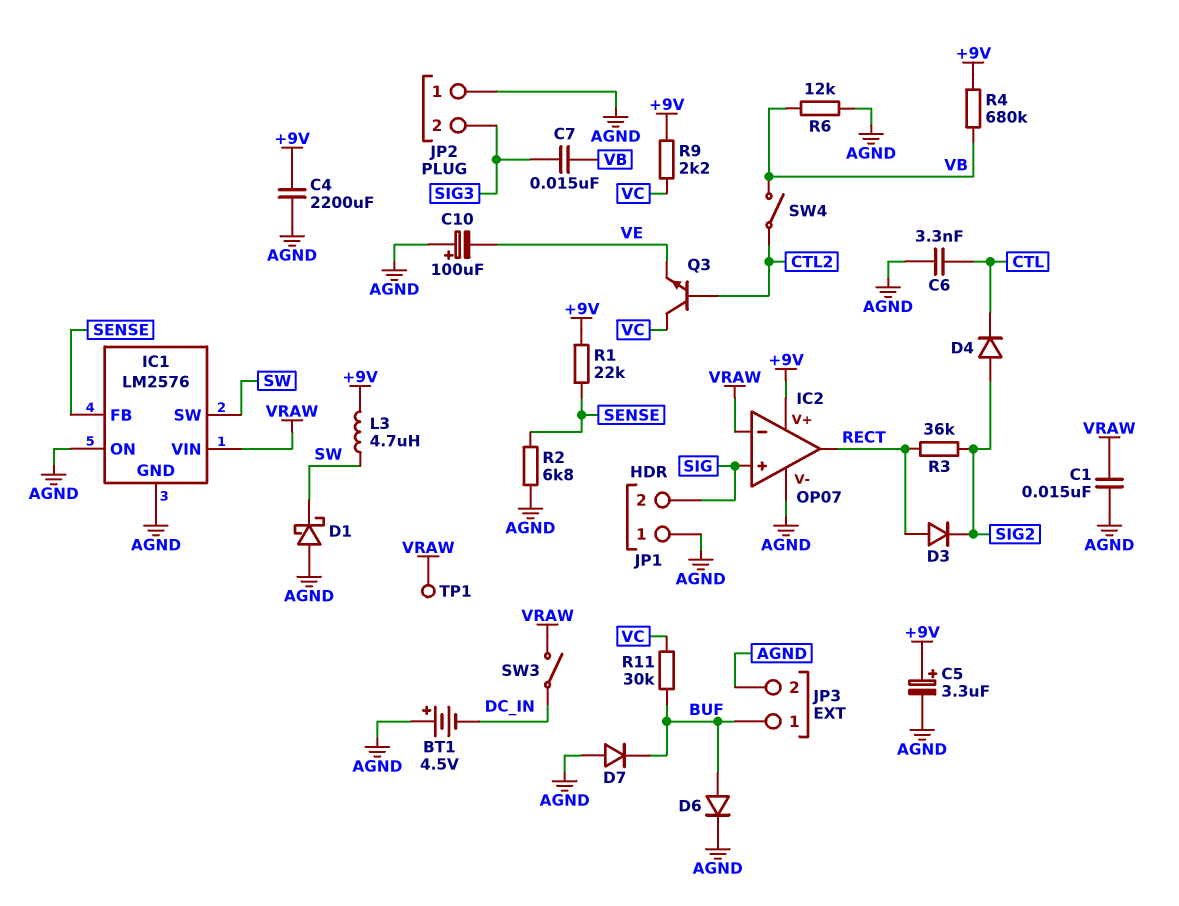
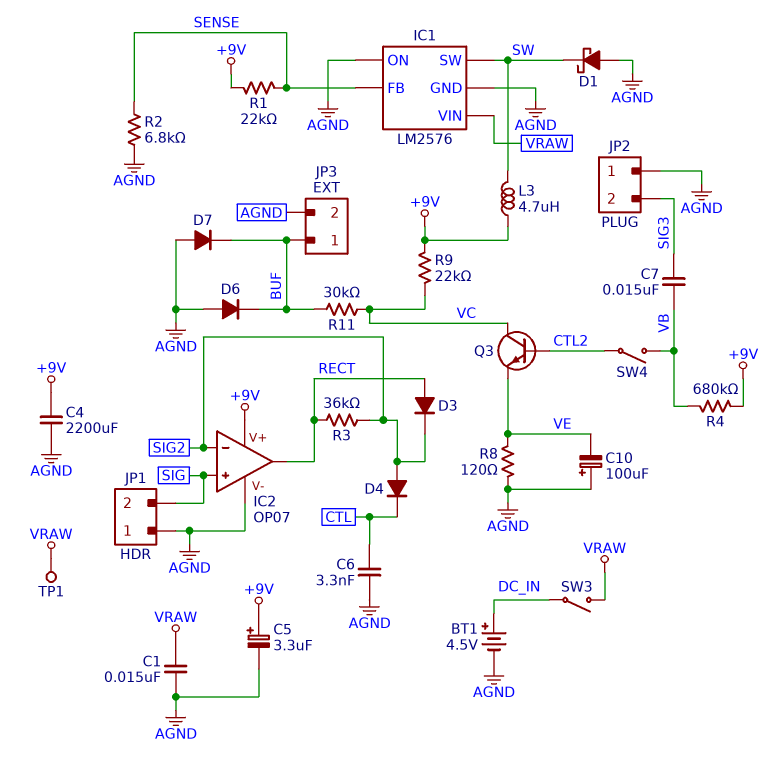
BT1: 4.5V (plus AGND, minus DC_IN) -> 4.5V (plus DC_IN, minus AGND)
D6: diode (A BUF, K AGND) -> diode (A AGND, K BUF)
IC2 pin in-: VRAW -> SIG2
R6: 12k (AGND, VB) -> none
R8: none -> 120 (AGND, VE)
R9: 2.2k (+9V, VC) -> 22k (+9V, VC)

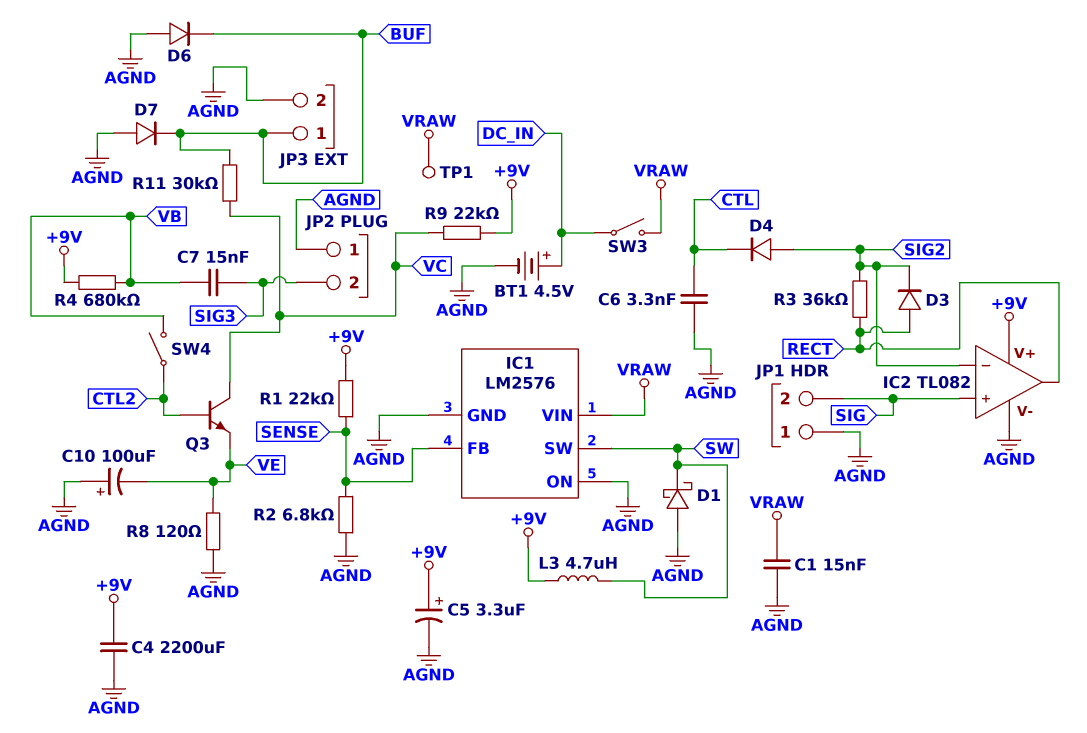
IC2: OP07 -> TL082

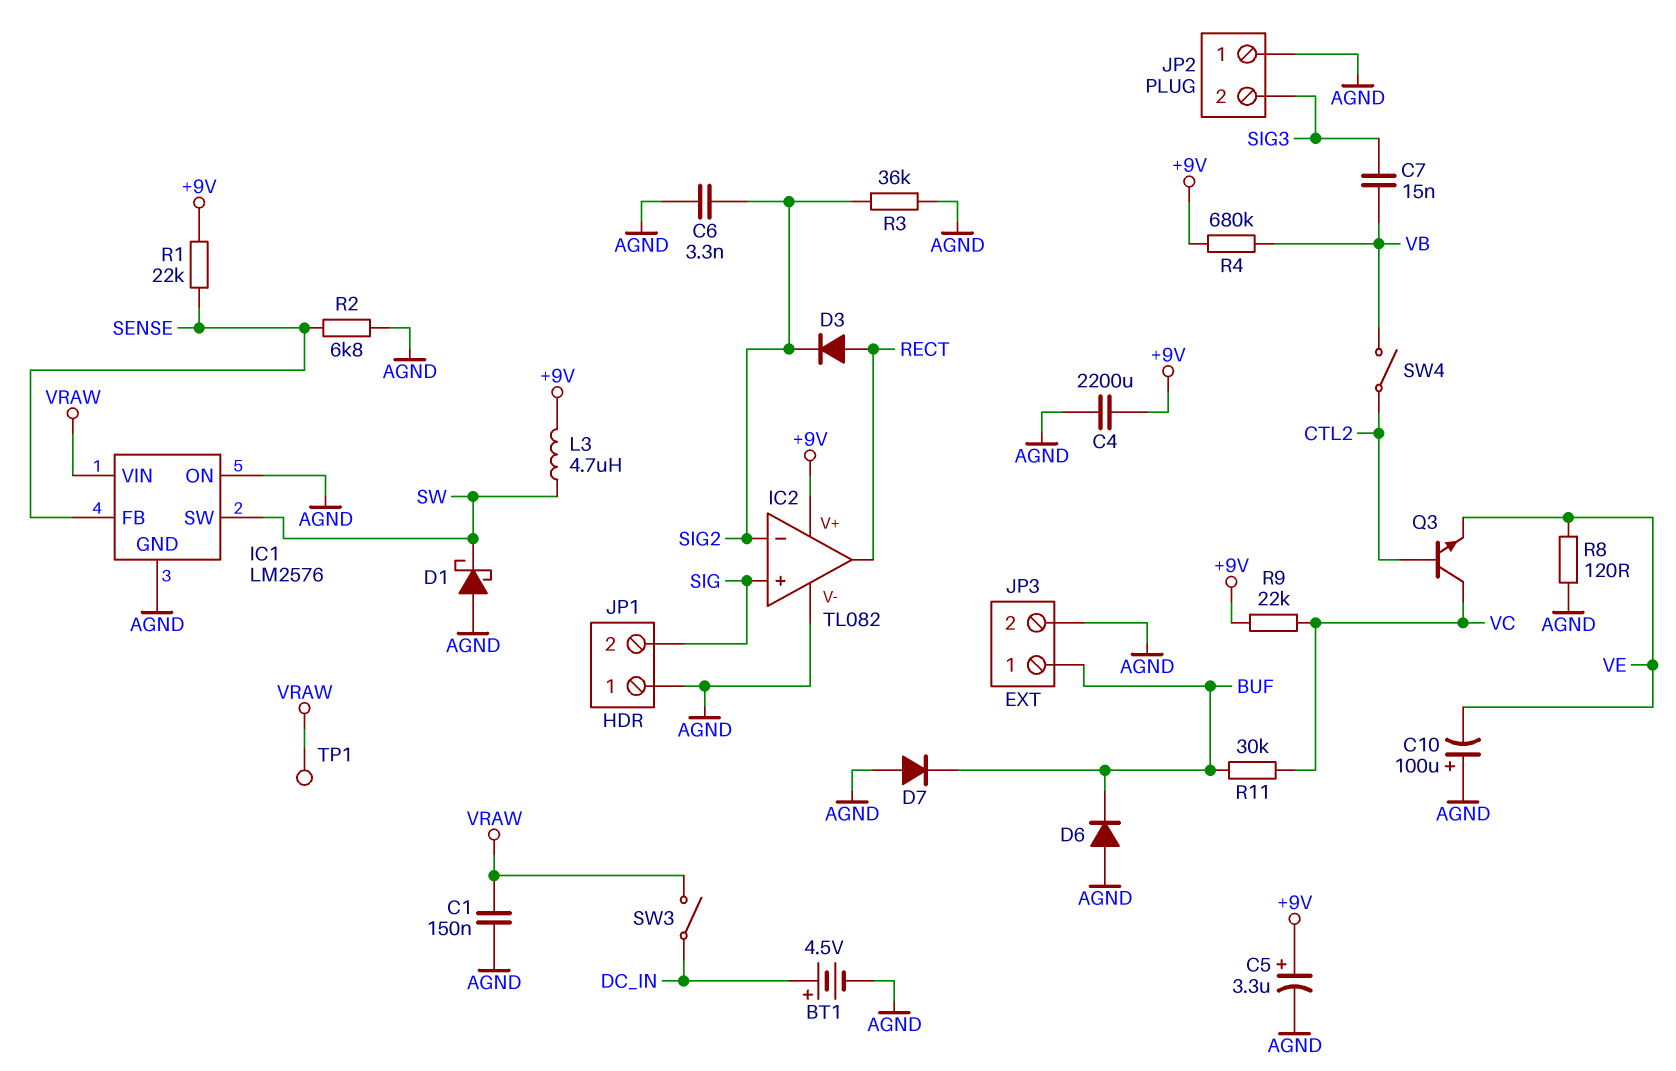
C1: 15nF (AGND, VRAW) -> 150nF (AGND, VRAW)
C6: 3.3nF (AGND, CTL) -> 3.3nF (AGND, SIG2)
D4: diode (A SIG2, K CTL) -> none
R3: 36k (RECT, SIG2) -> 36k (AGND, SIG2)

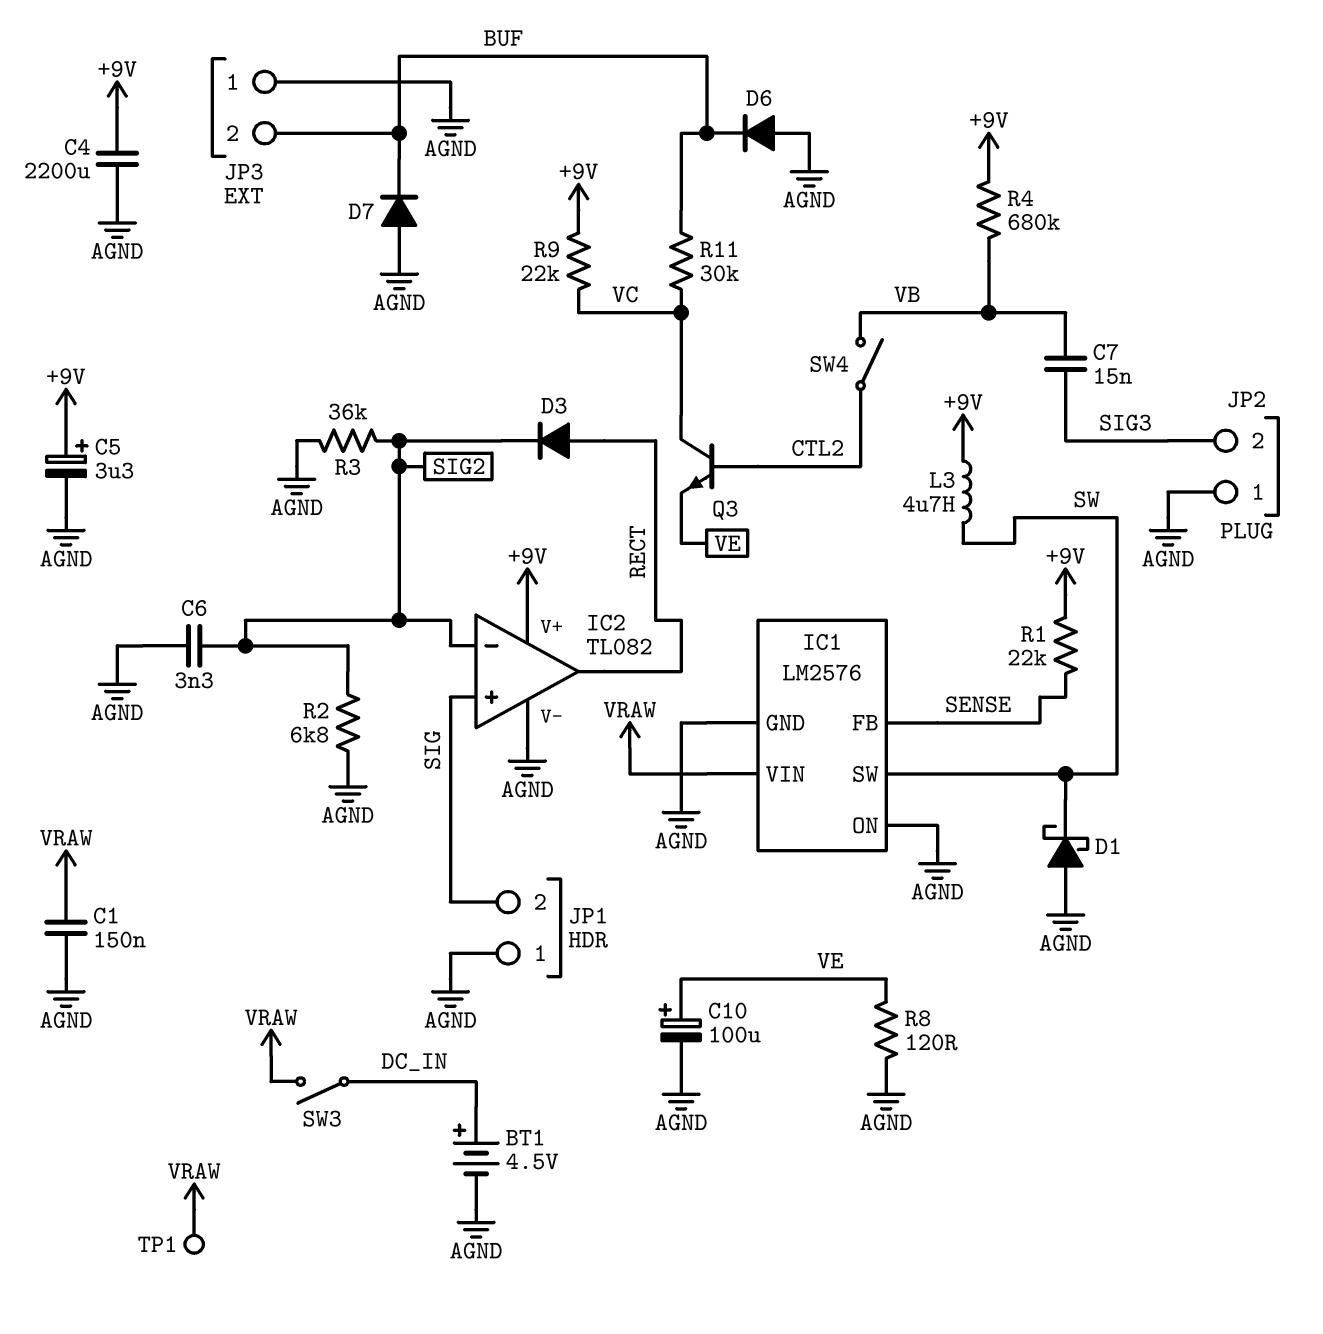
C10: 100uF (plus AGND, minus VE) -> 100uF (plus VE, minus AGND)
JP3 pin 1: BUF -> AGND
JP3 pin 2: AGND -> BUF
R2: 6.8k (AGND, SENSE) -> 6.8k (AGND, SIG2)

